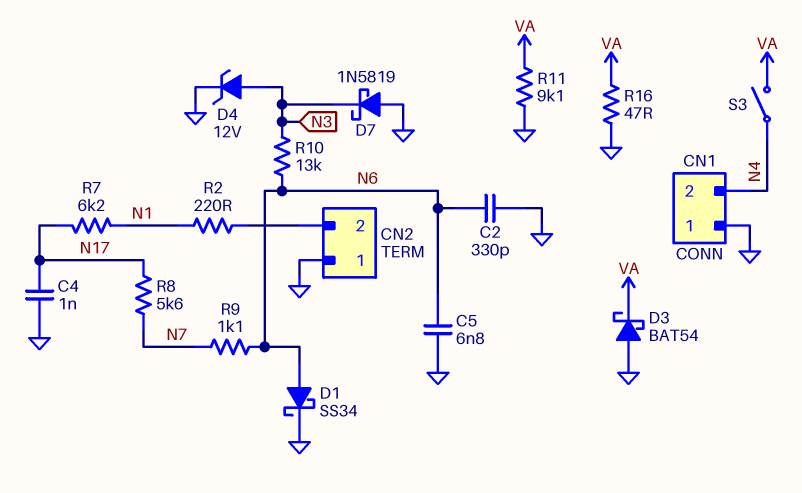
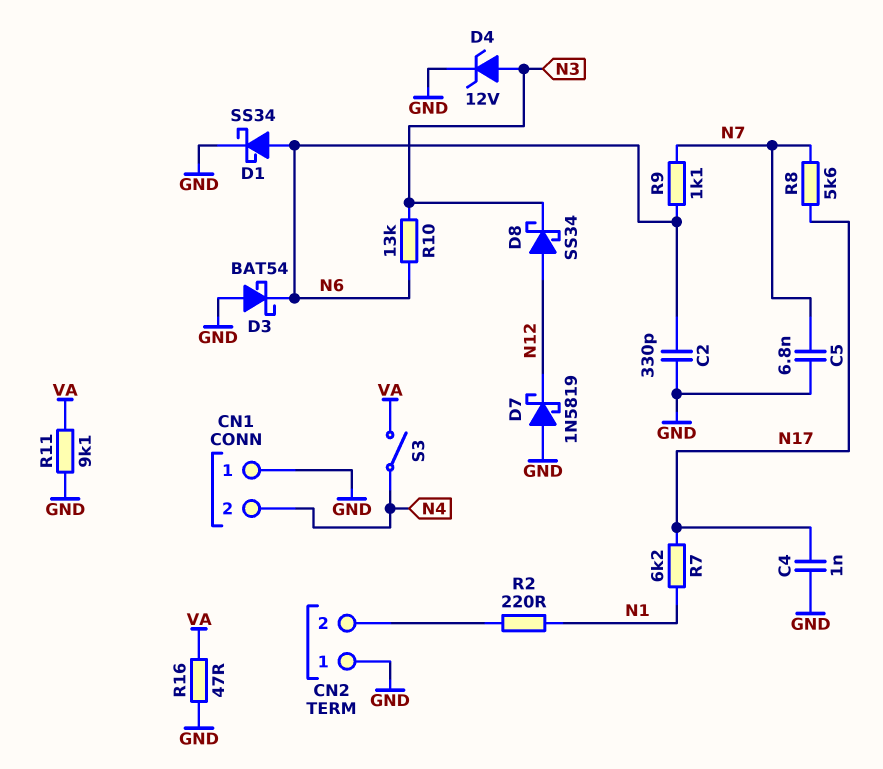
C5: 6.8nF (GND, N6) -> 6.8nF (GND, N7)
D3: schottky BAT54 (A GND, K VA) -> schottky BAT54 (A GND, K N6)
D7: schottky 1N5819 (A GND, K N3) -> schottky 1N5819 (A GND, K N12)
D8: none -> schottky SS34 (A N12, K N3)

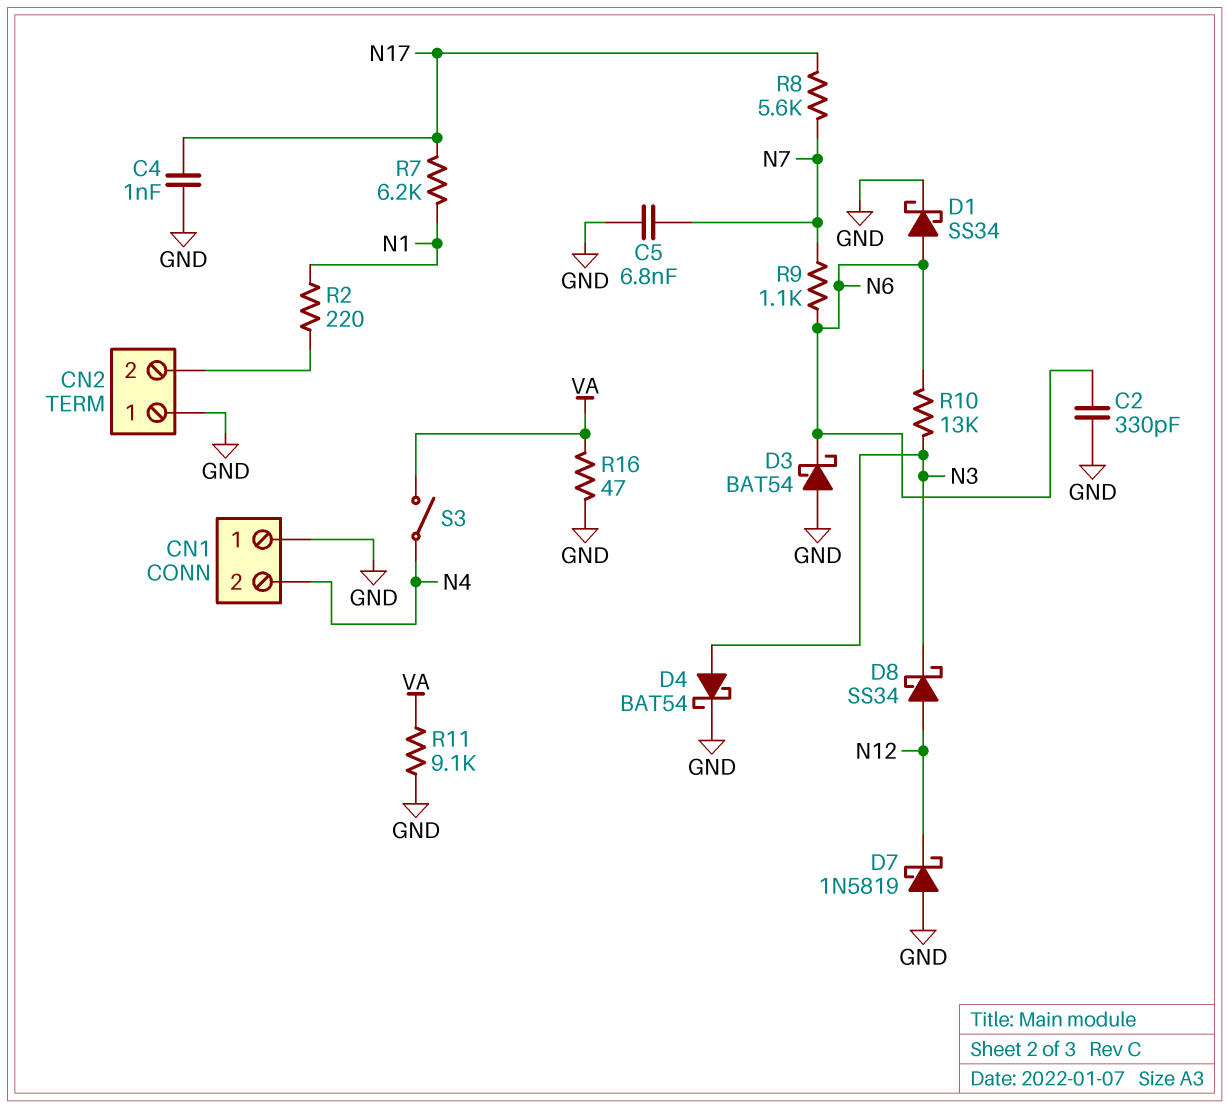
D4: zener 12V (A N3, K GND) -> schottky BAT54 (A N3, K GND)

